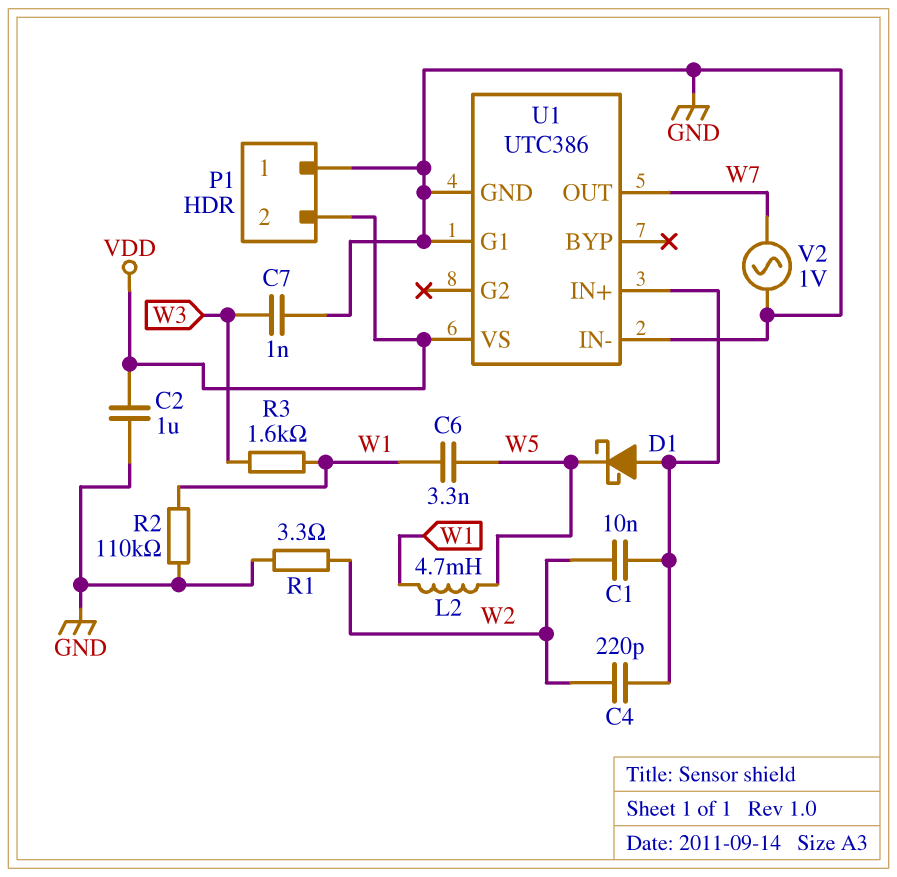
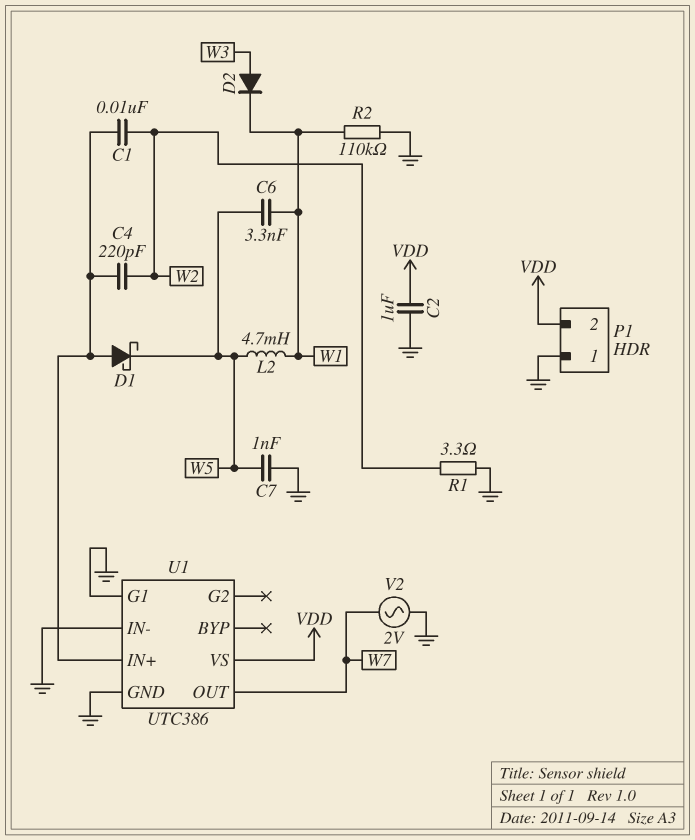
C7: 1nF (GND, W3) -> 1nF (GND, W5)
D2: none -> diode (A W3, K W1)
R3: 1.6k (W1, W3) -> none
V2: AC 1V (GND, W7) -> AC 2V (GND, W7)

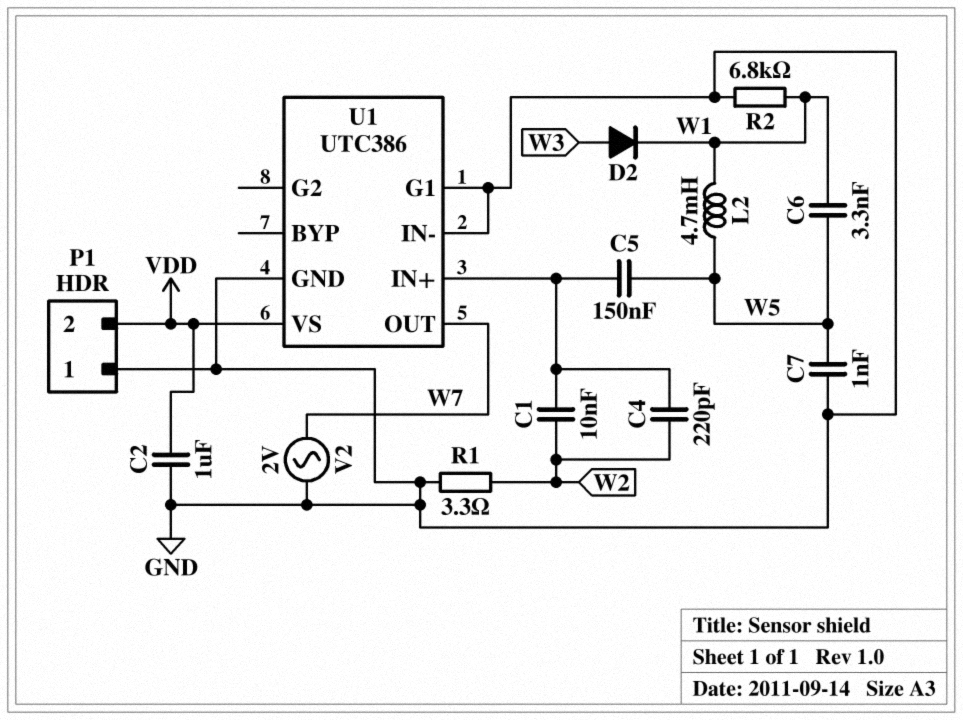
C5: none -> 150nF (U1/IN+, W5)
D1: schottky (A U1/IN+, K W5) -> none
R2: 110k (GND, W1) -> 6.8k (GND, W1)

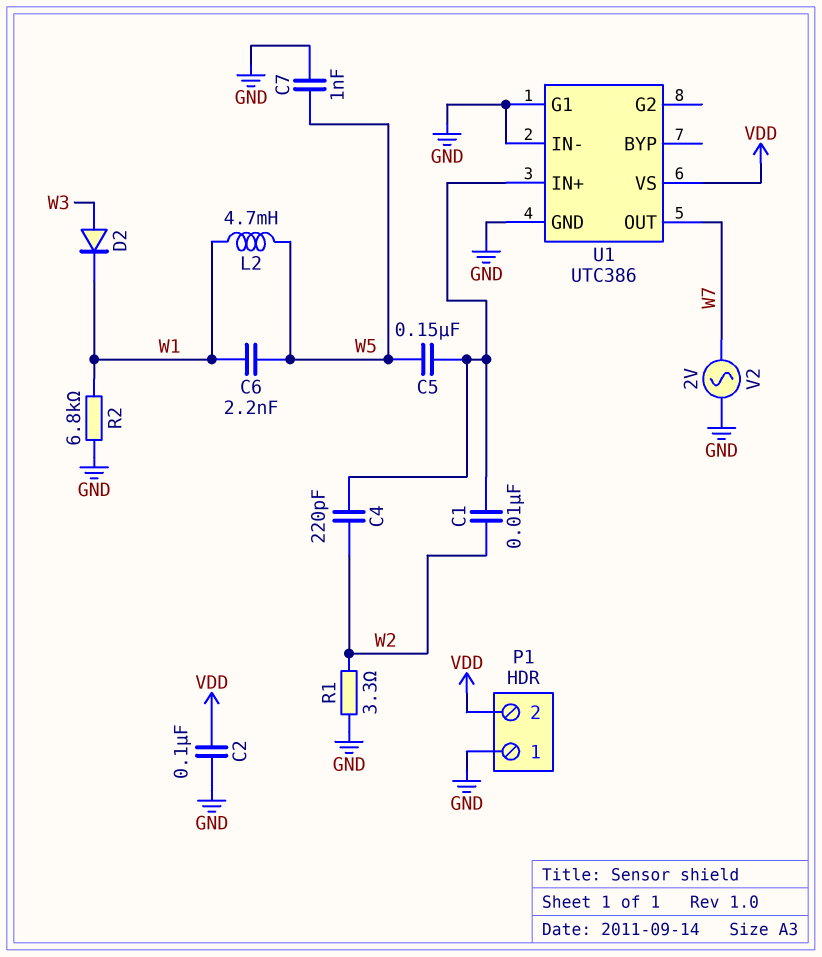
C2: 1uF (GND, VDD) -> 100nF (GND, VDD)
C6: 3.3nF (W1, W5) -> 2.2nF (W1, W5)

